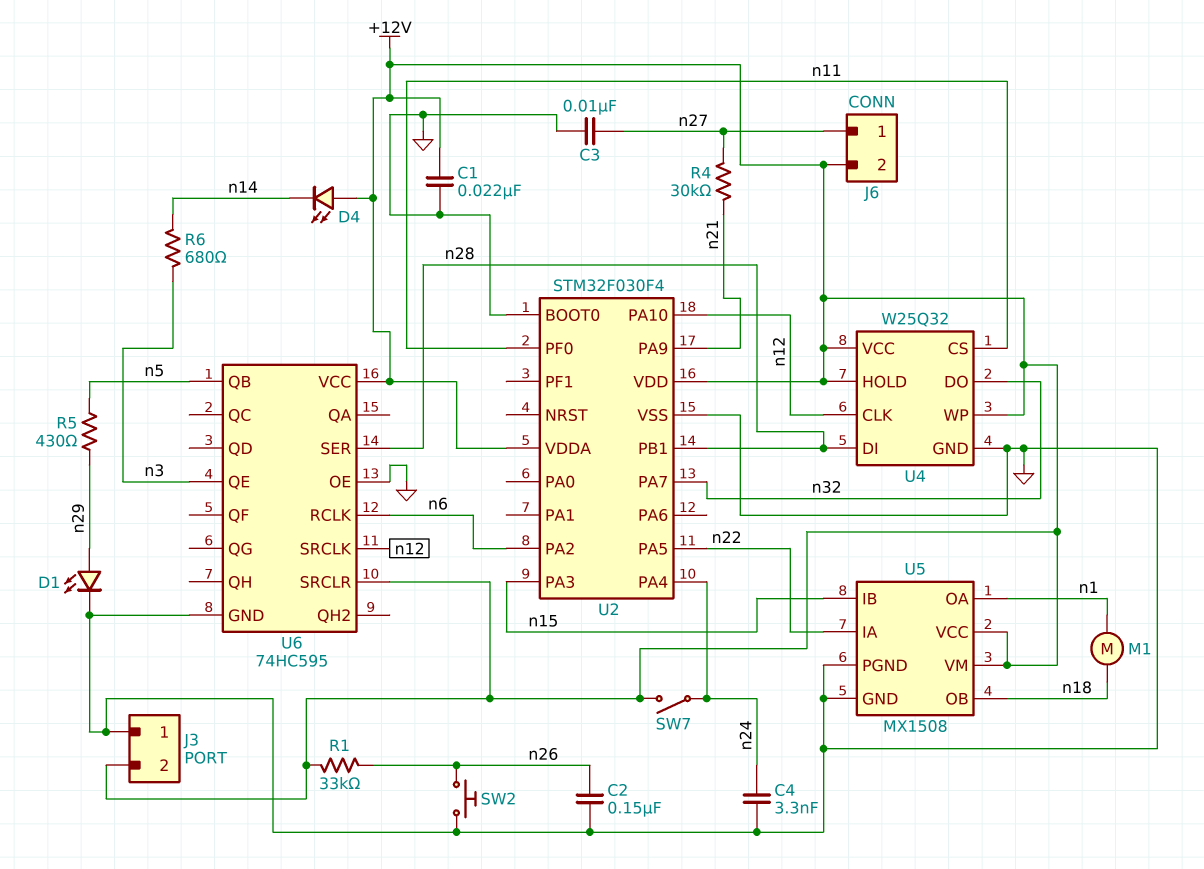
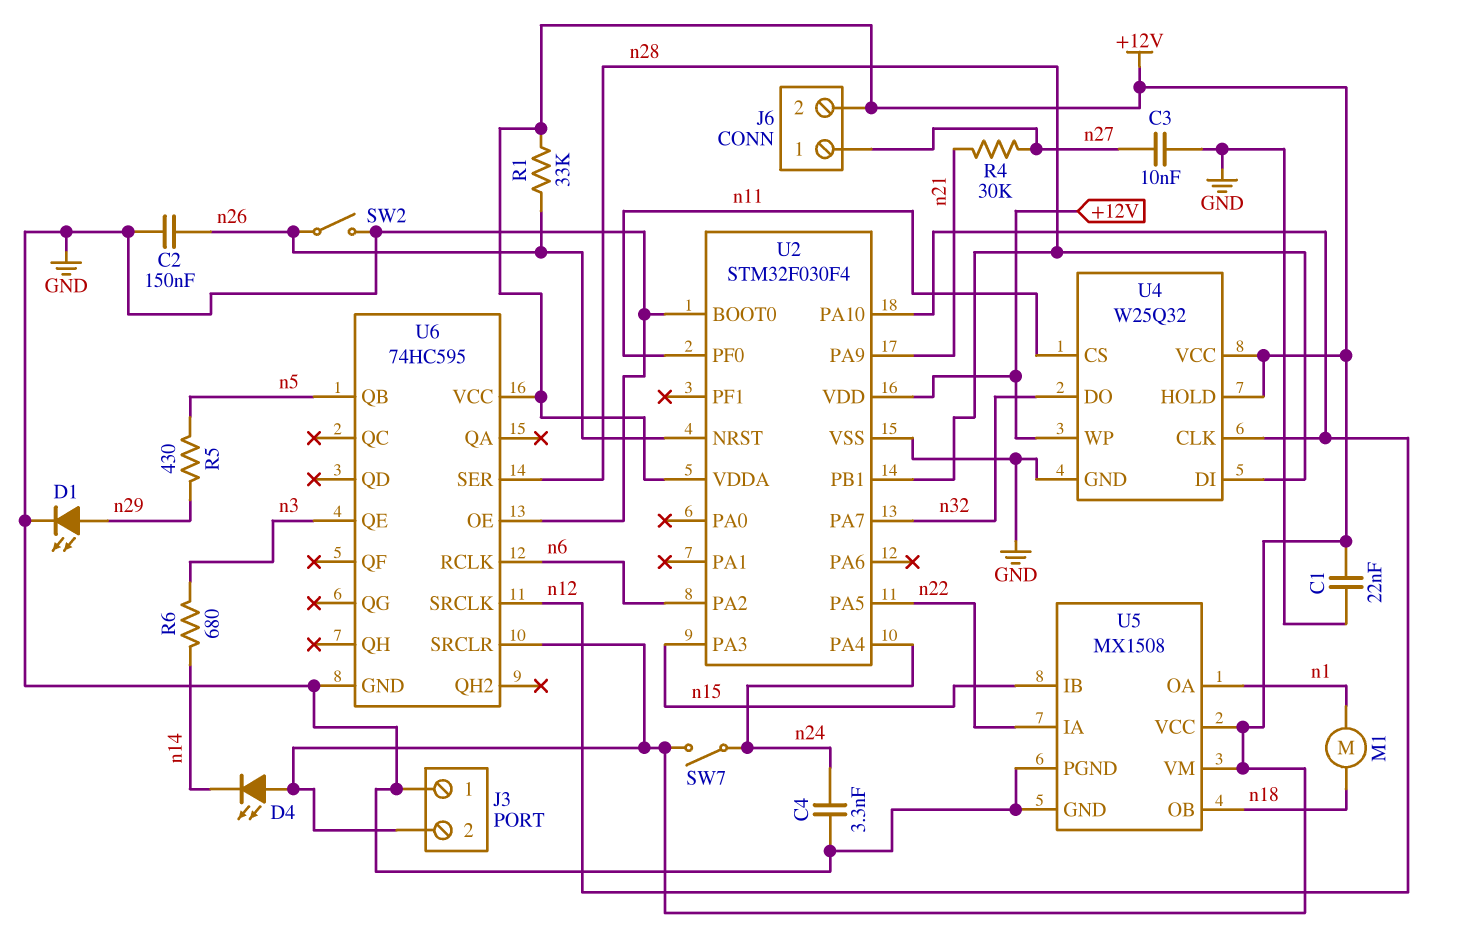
SW2: button (GND, n26) -> switch (GND, n26)
U2 pin NRST: none -> n26

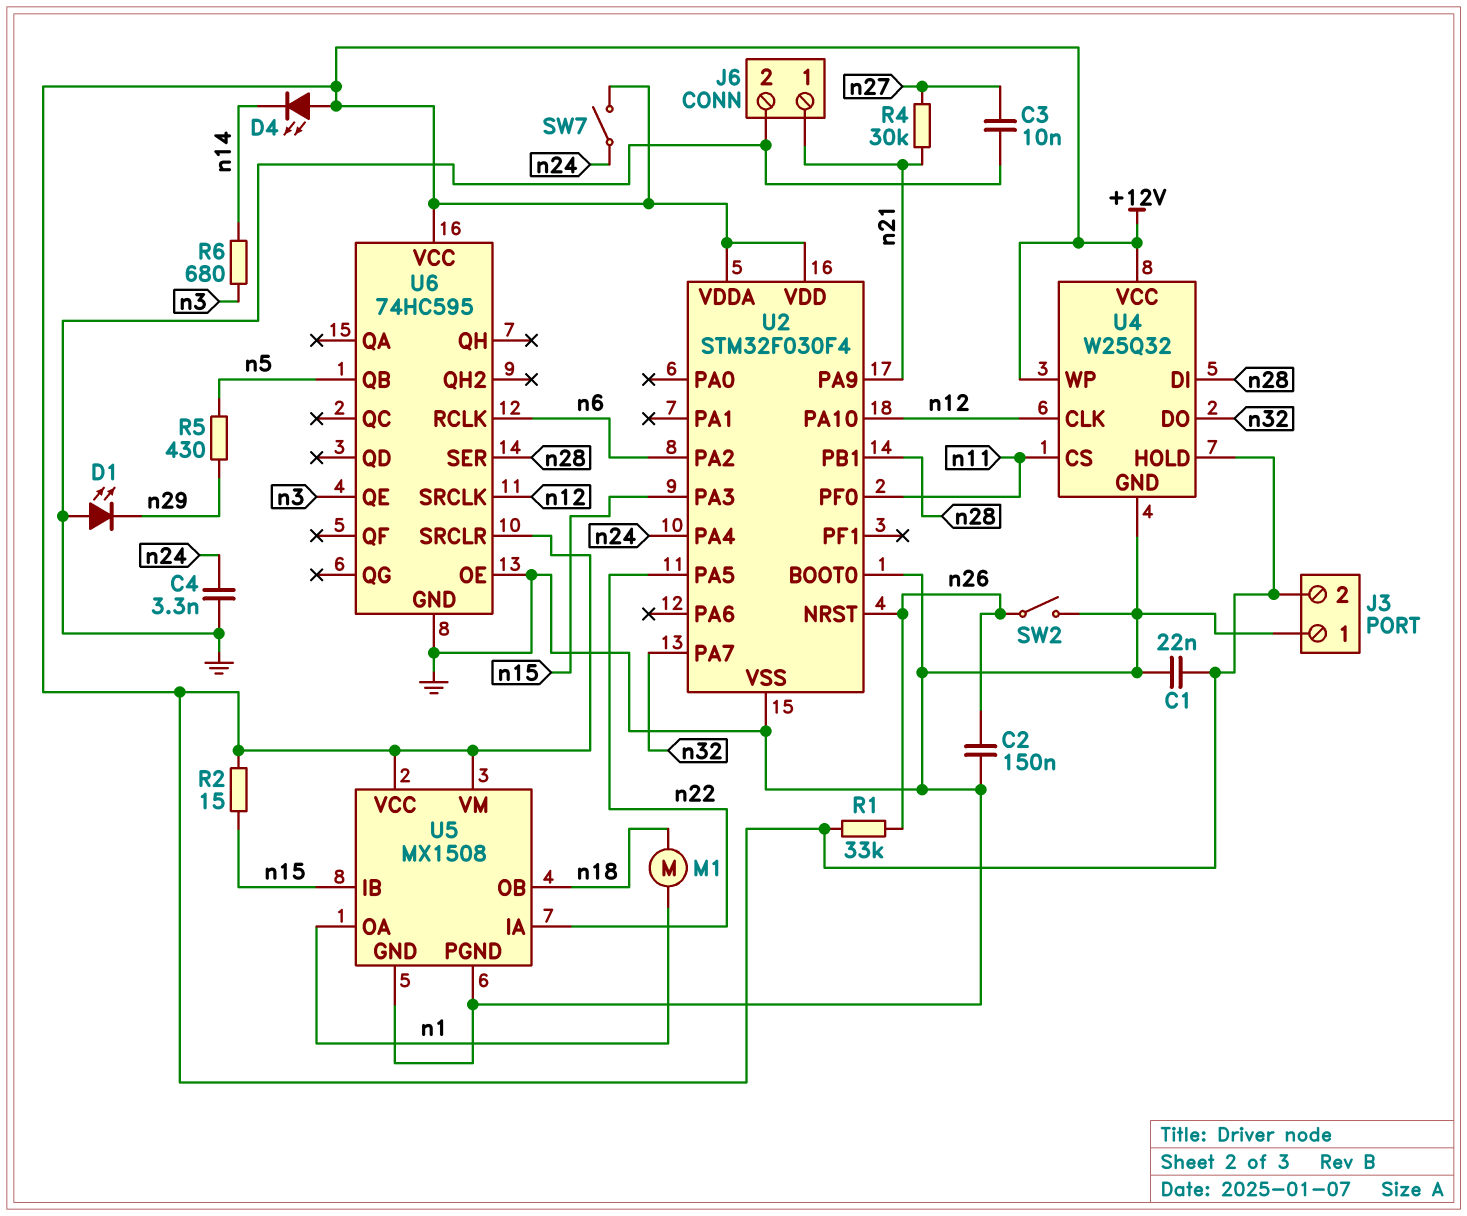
D1: LED (A n29, K GND) -> LED (A GND, K n29)
J6 pin 1: n27 -> n21
J6 pin 2: +12V -> GND
R2: none -> 15 (+12V, n15)

